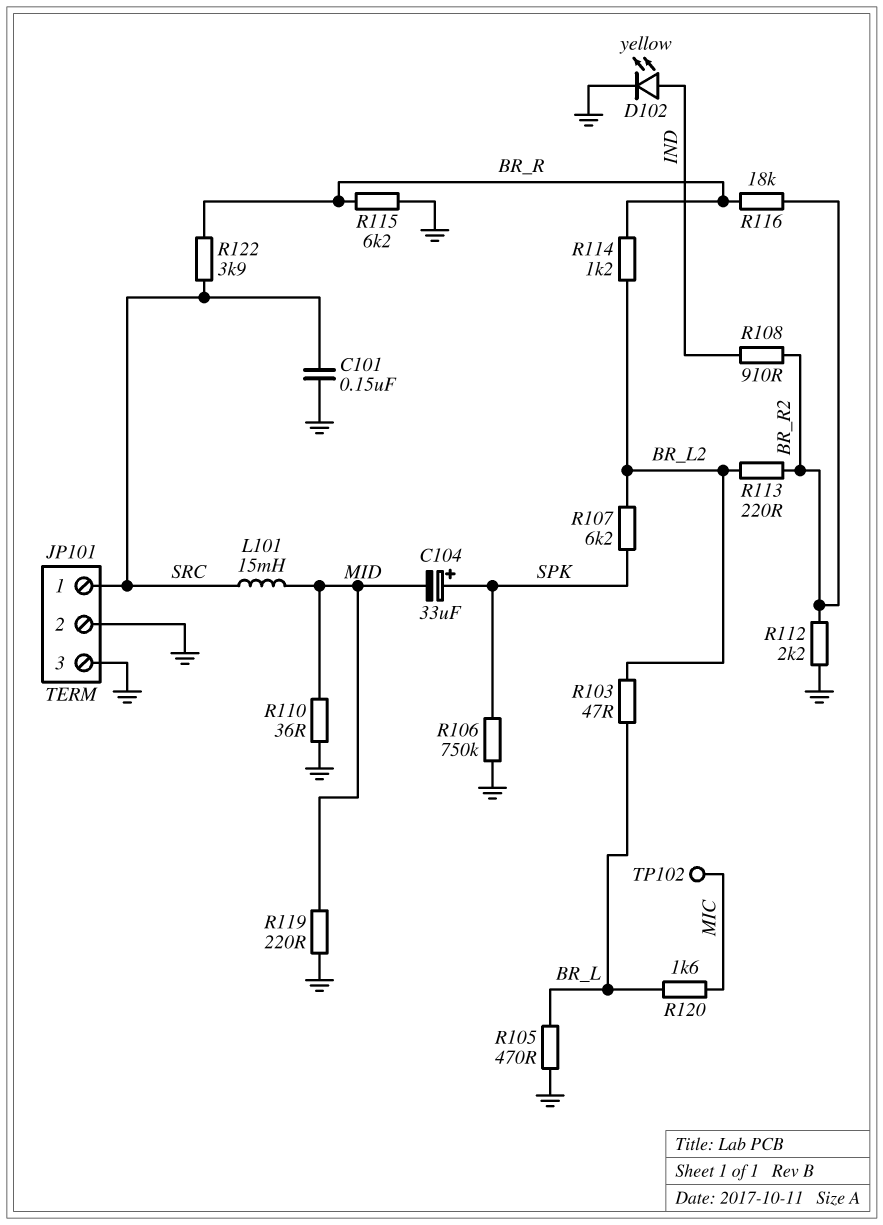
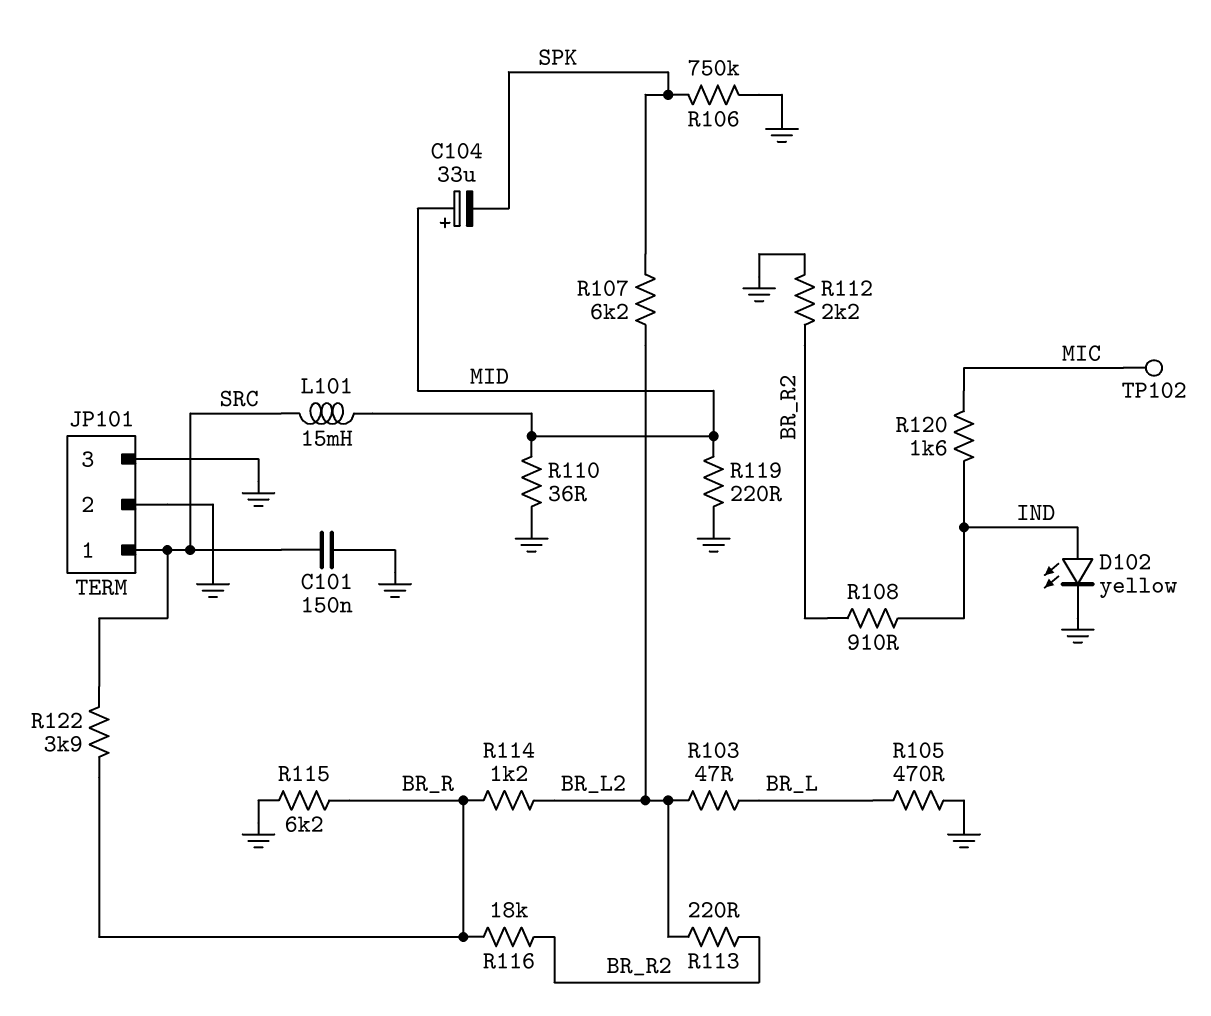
C104: 33uF (plus SPK, minus MID) -> 33uF (plus MID, minus SPK)
R120: 1.6k (BR_L, MIC) -> 1.6k (IND, MIC)

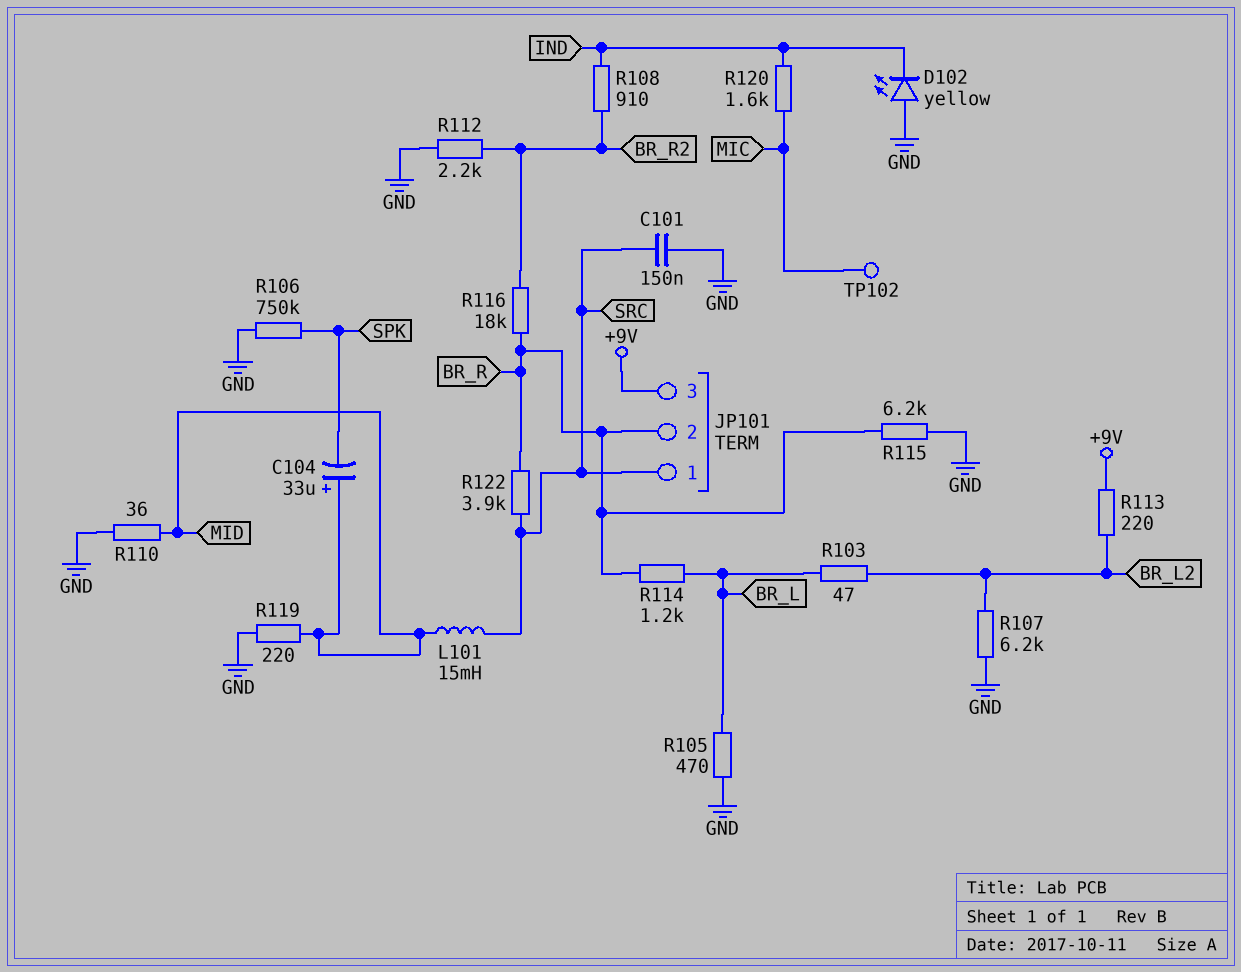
D102: LED yellow (A IND, K GND) -> LED yellow (A GND, K IND)
JP101 pin 2: GND -> BR_R
JP101 pin 3: GND -> +9V
R107: 6.2k (BR_L2, SPK) -> 6.2k (BR_L2, GND)
R113: 220 (BR_L2, BR_R2) -> 220 (+9V, BR_L2)
R114: 1.2k (BR_L2, BR_R) -> 1.2k (BR_L, BR_R)

